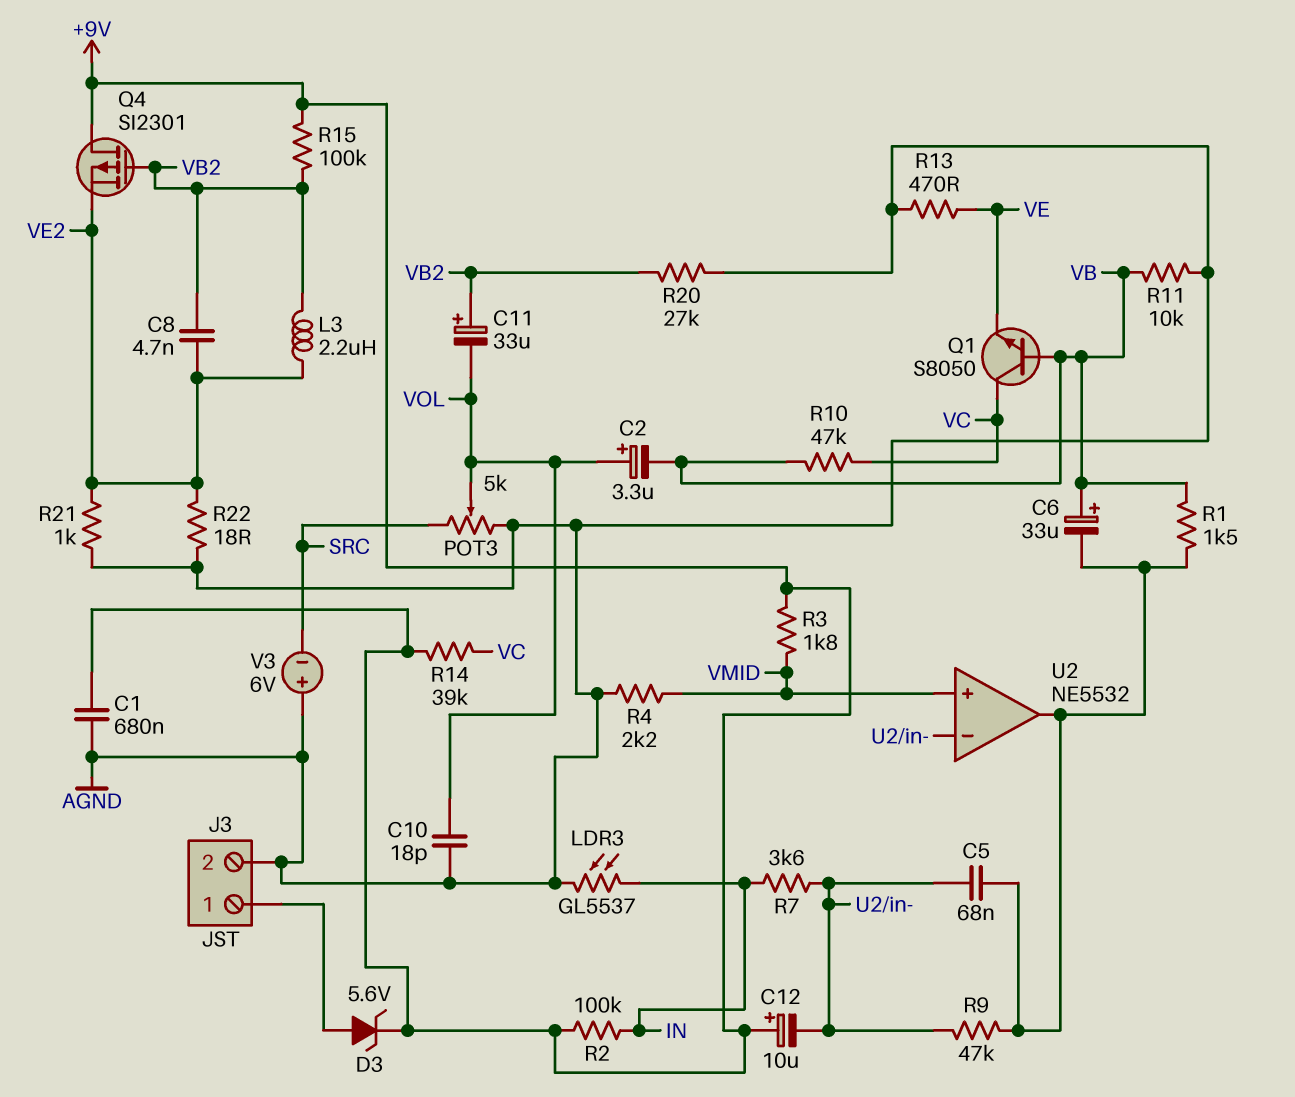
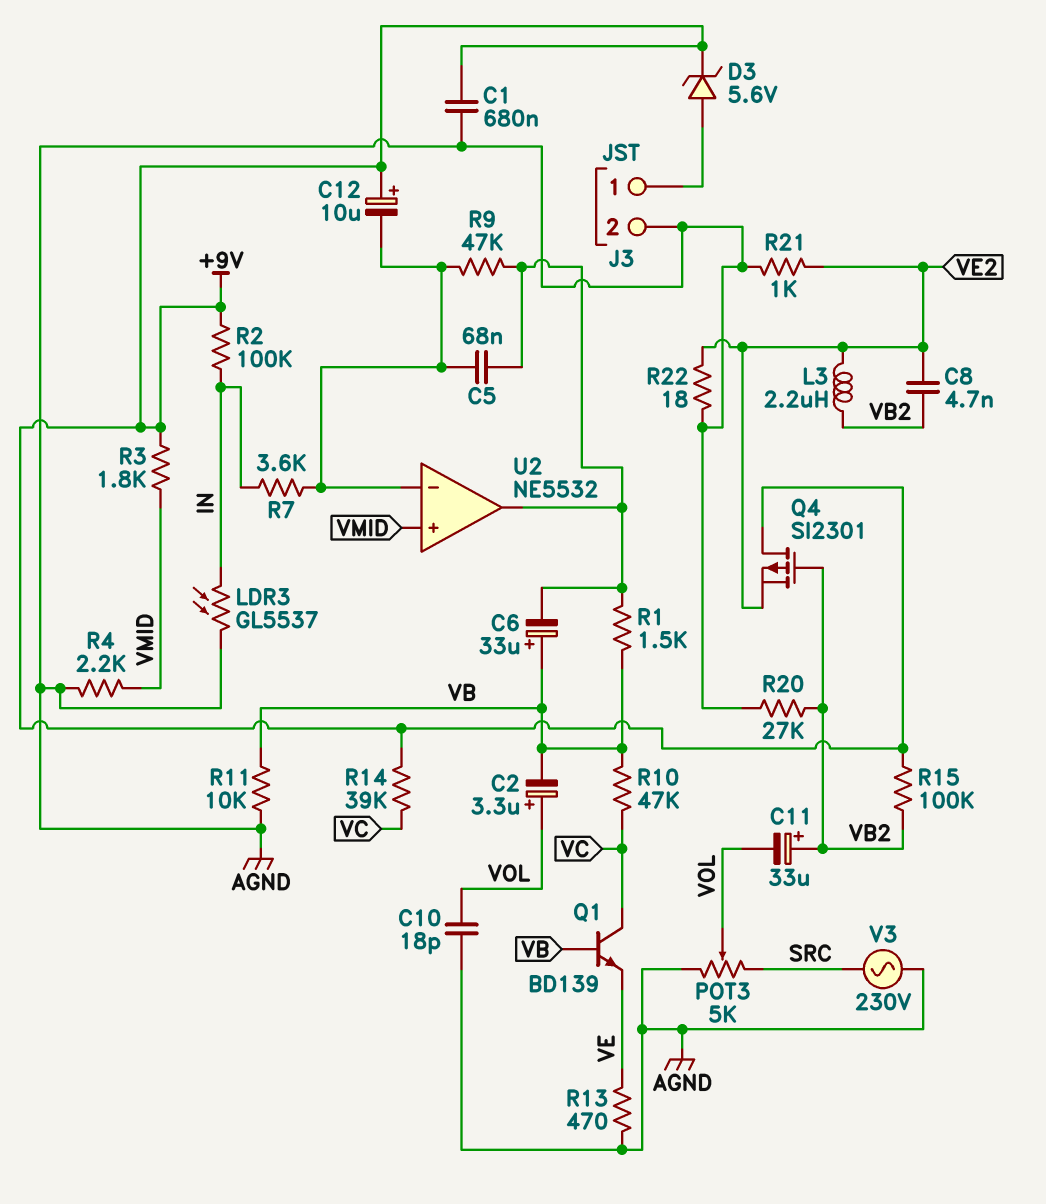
Q1: NPN S8050 (B VB, C VC, E VE) -> NPN BD139 (B VB, C VC, E VE)
V3: 6V (plus AGND, minus SRC) -> AC 230V (AGND, SRC)

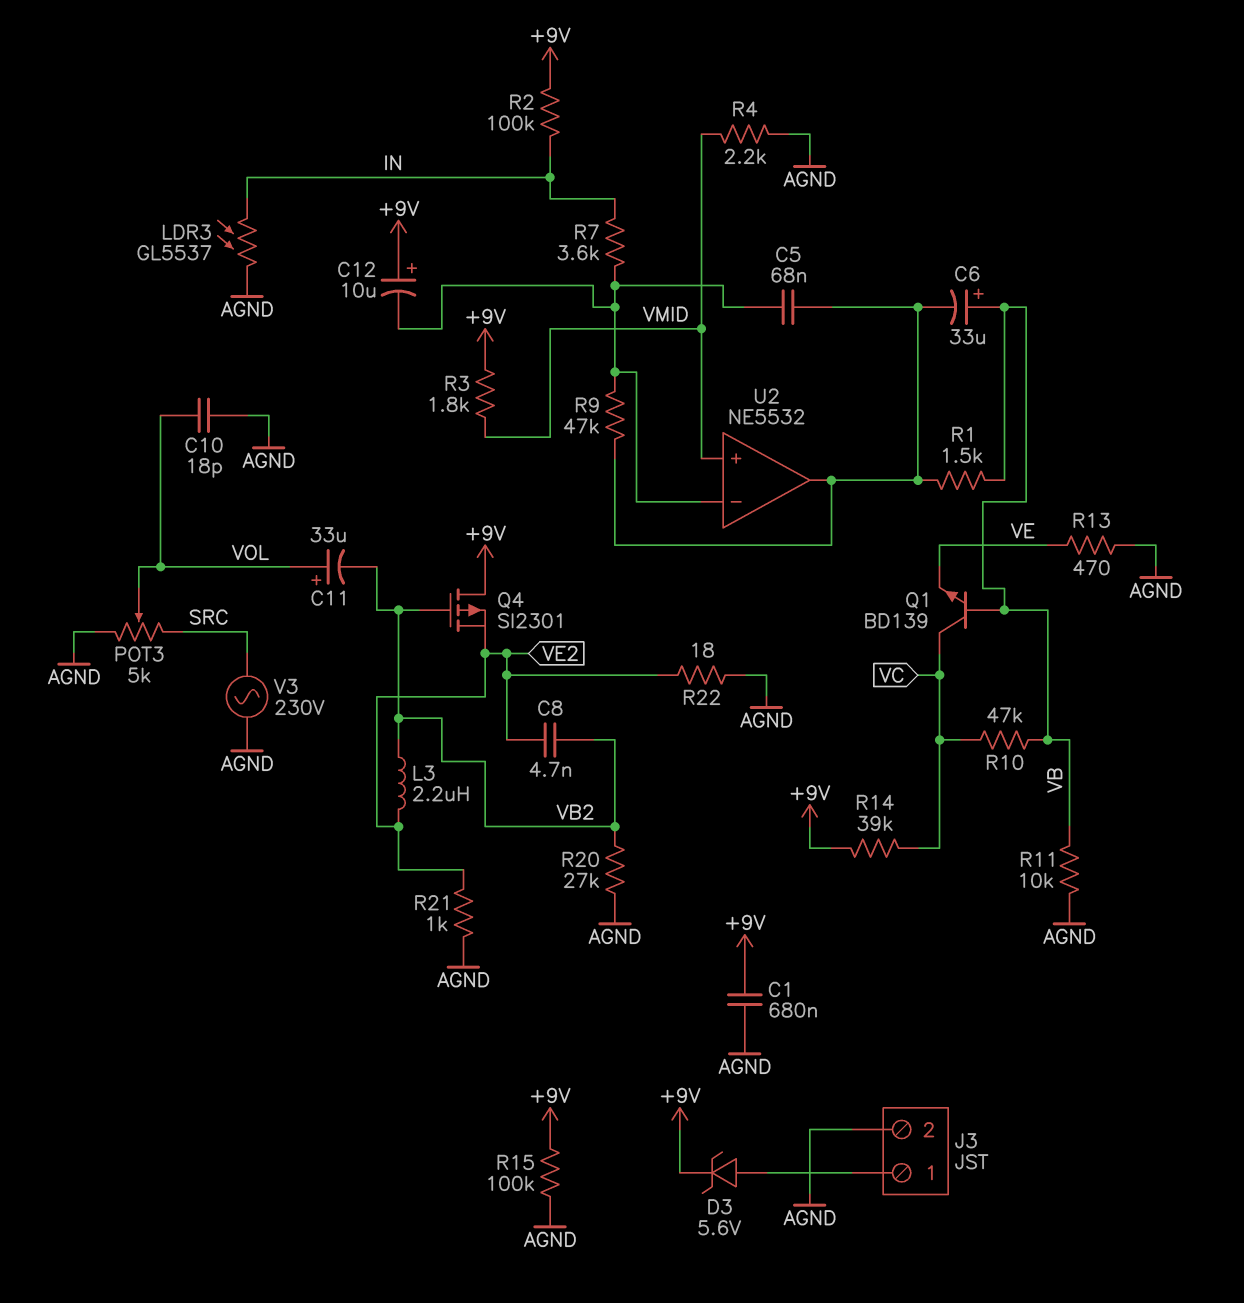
C2: 3.3uF (plus VOL, minus VB) -> none
C11: 33uF (plus VB2, minus VOL) -> 33uF (plus VOL, minus VB2)
R15: 100k (+9V, VB2) -> 100k (+9V, AGND)

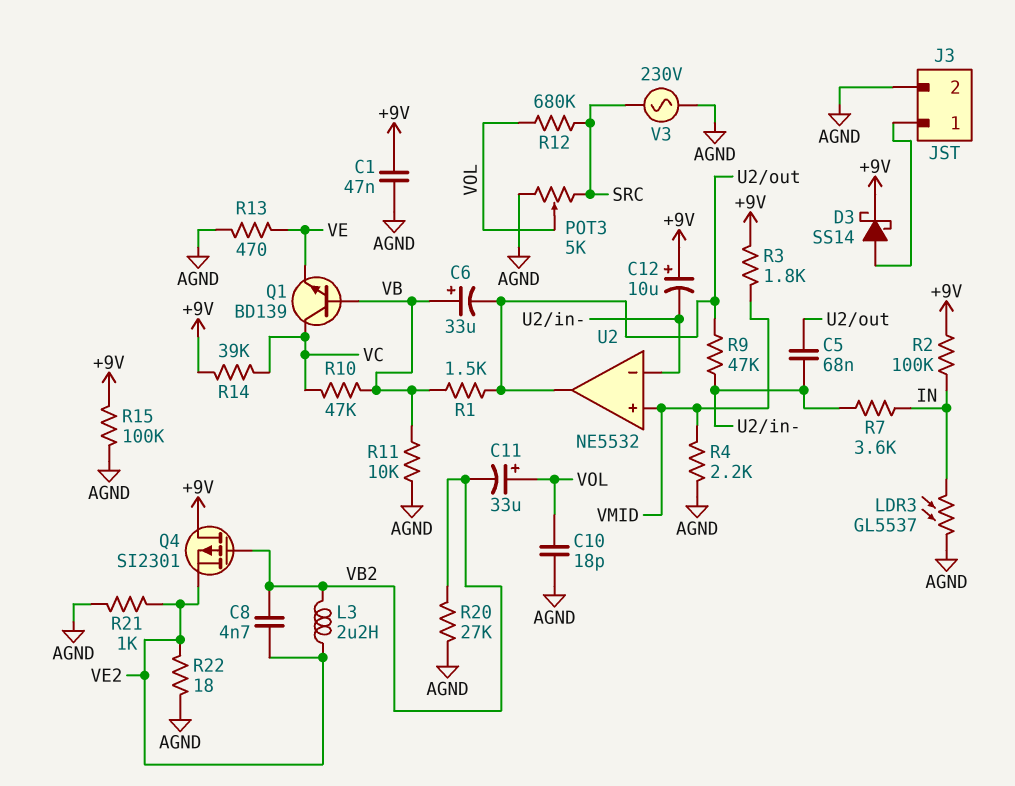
C1: 680nF (+9V, AGND) -> 47nF (+9V, AGND)
D3: zener 5.6V (A J3/1, K +9V) -> schottky SS14 (A J3/1, K +9V)
R12: none -> 680k (SRC, VOL)

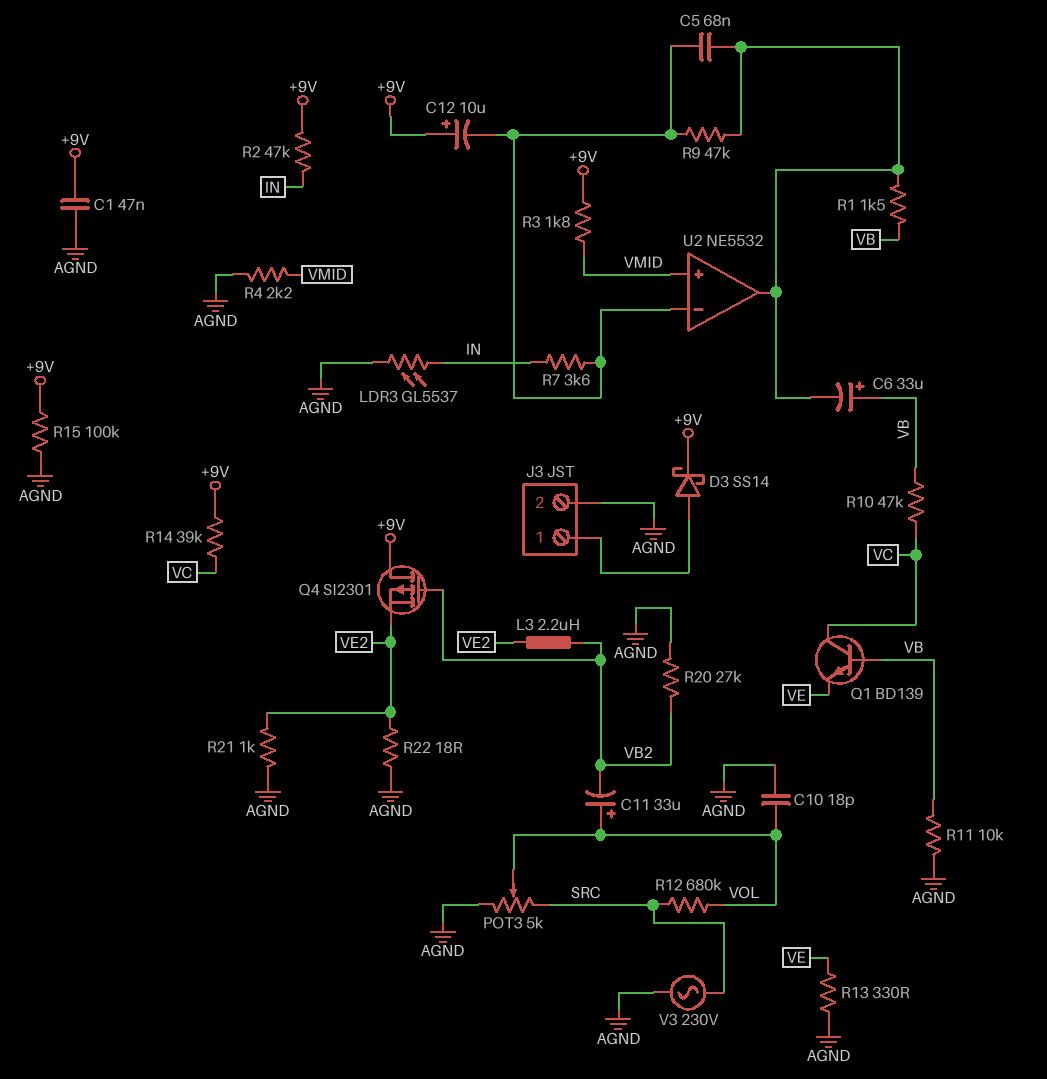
C8: 4.7nF (VB2, VE2) -> none
R2: 100k (+9V, IN) -> 47k (+9V, IN)
R13: 470 (AGND, VE) -> 330 (AGND, VE)

